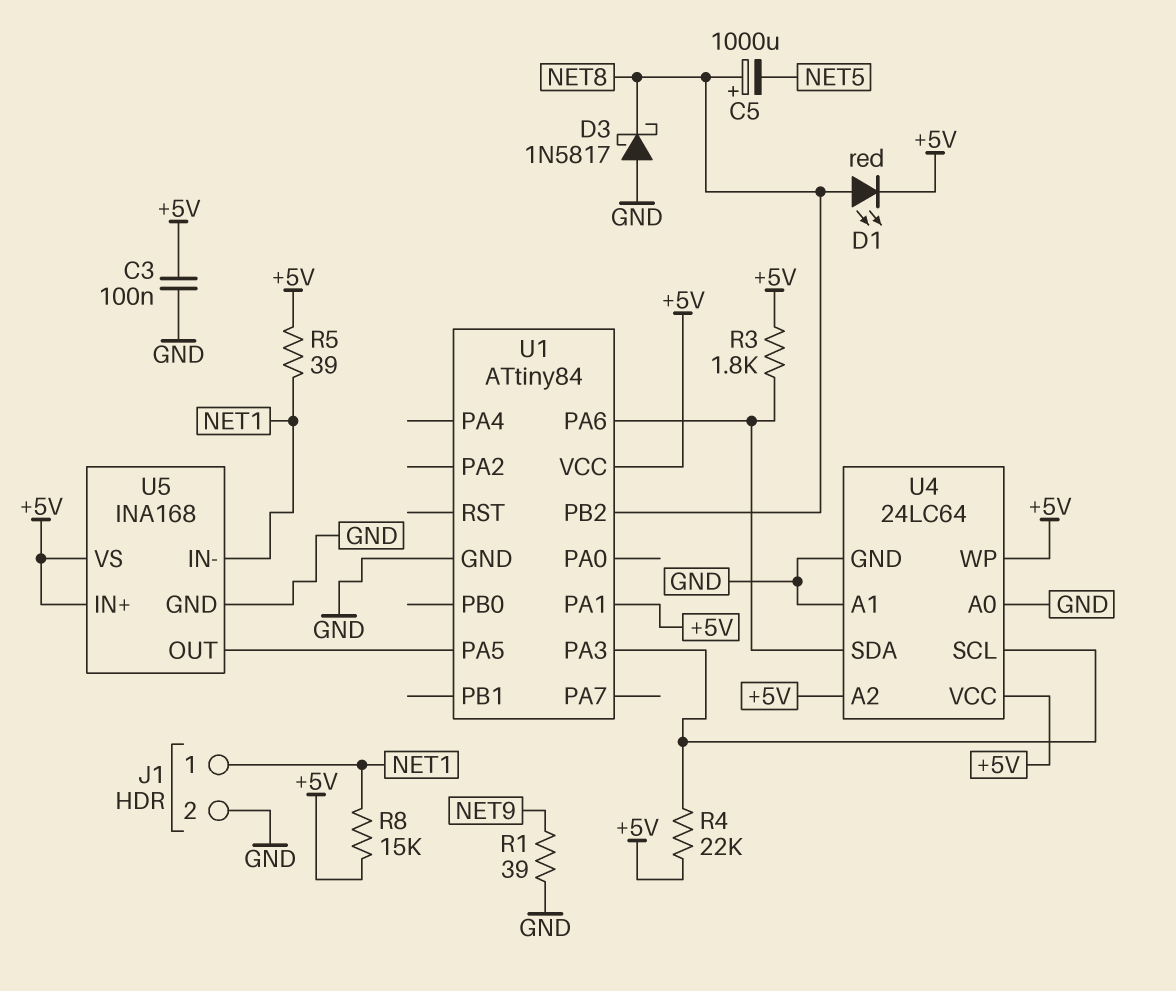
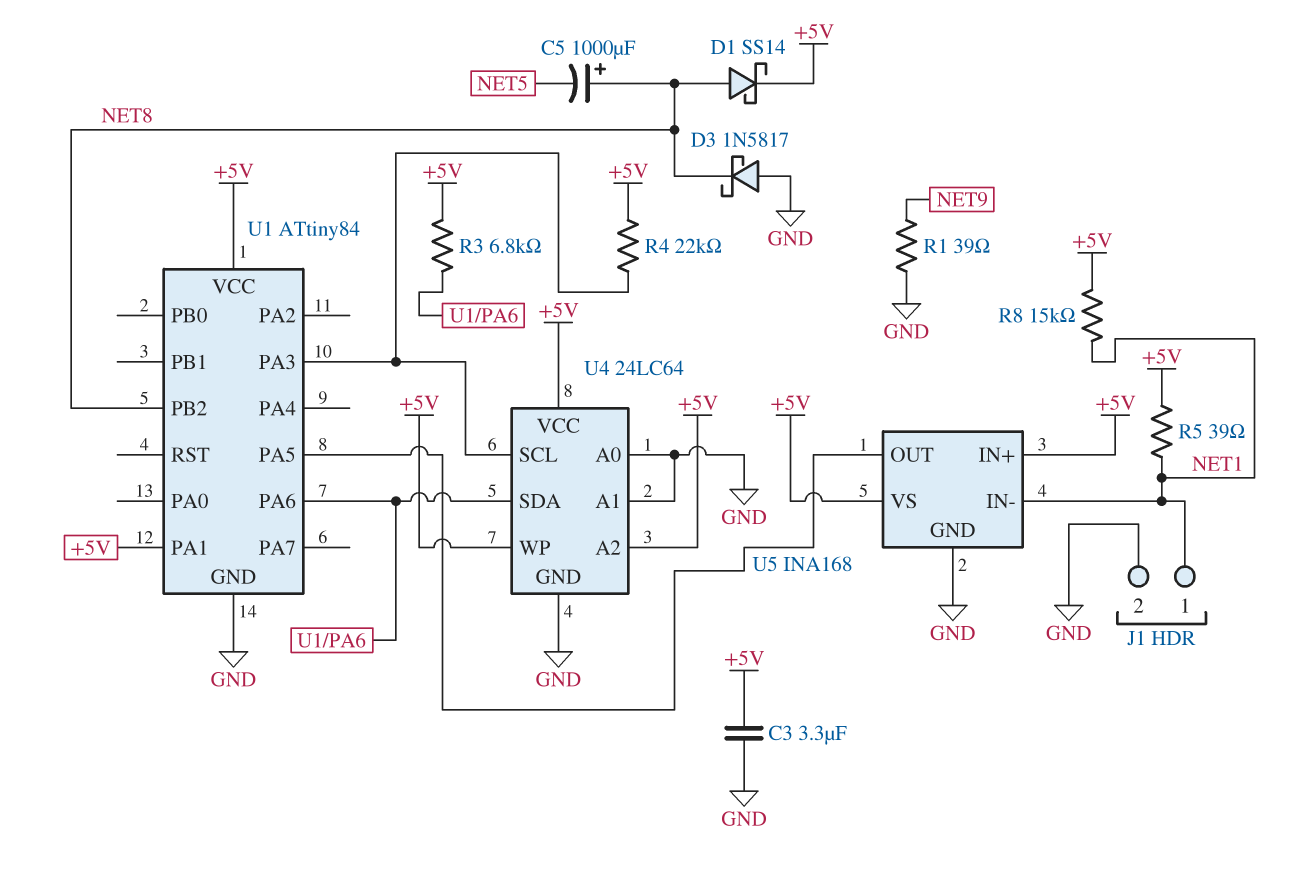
C3: 100nF (+5V, GND) -> 3.3uF (+5V, GND)
D1: LED red (A NET8, K +5V) -> schottky SS14 (A NET8, K +5V)
R3: 1.8k (+5V, U1/PA6) -> 6.8k (+5V, U1/PA6)

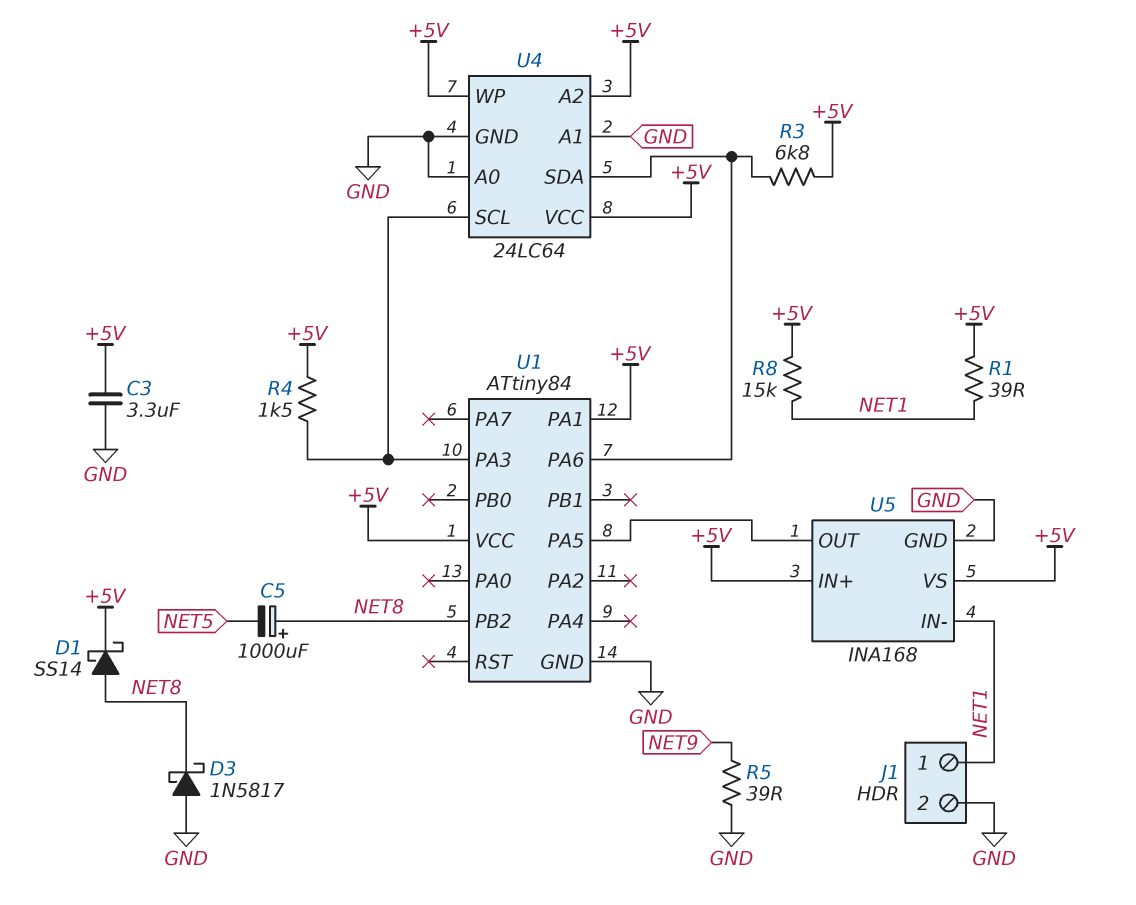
R1: 39 (GND, NET9) -> 39 (+5V, NET1)
R4: 22k (+5V, U1/PA3) -> 1.5k (+5V, U1/PA3)
R5: 39 (+5V, NET1) -> 39 (GND, NET9)

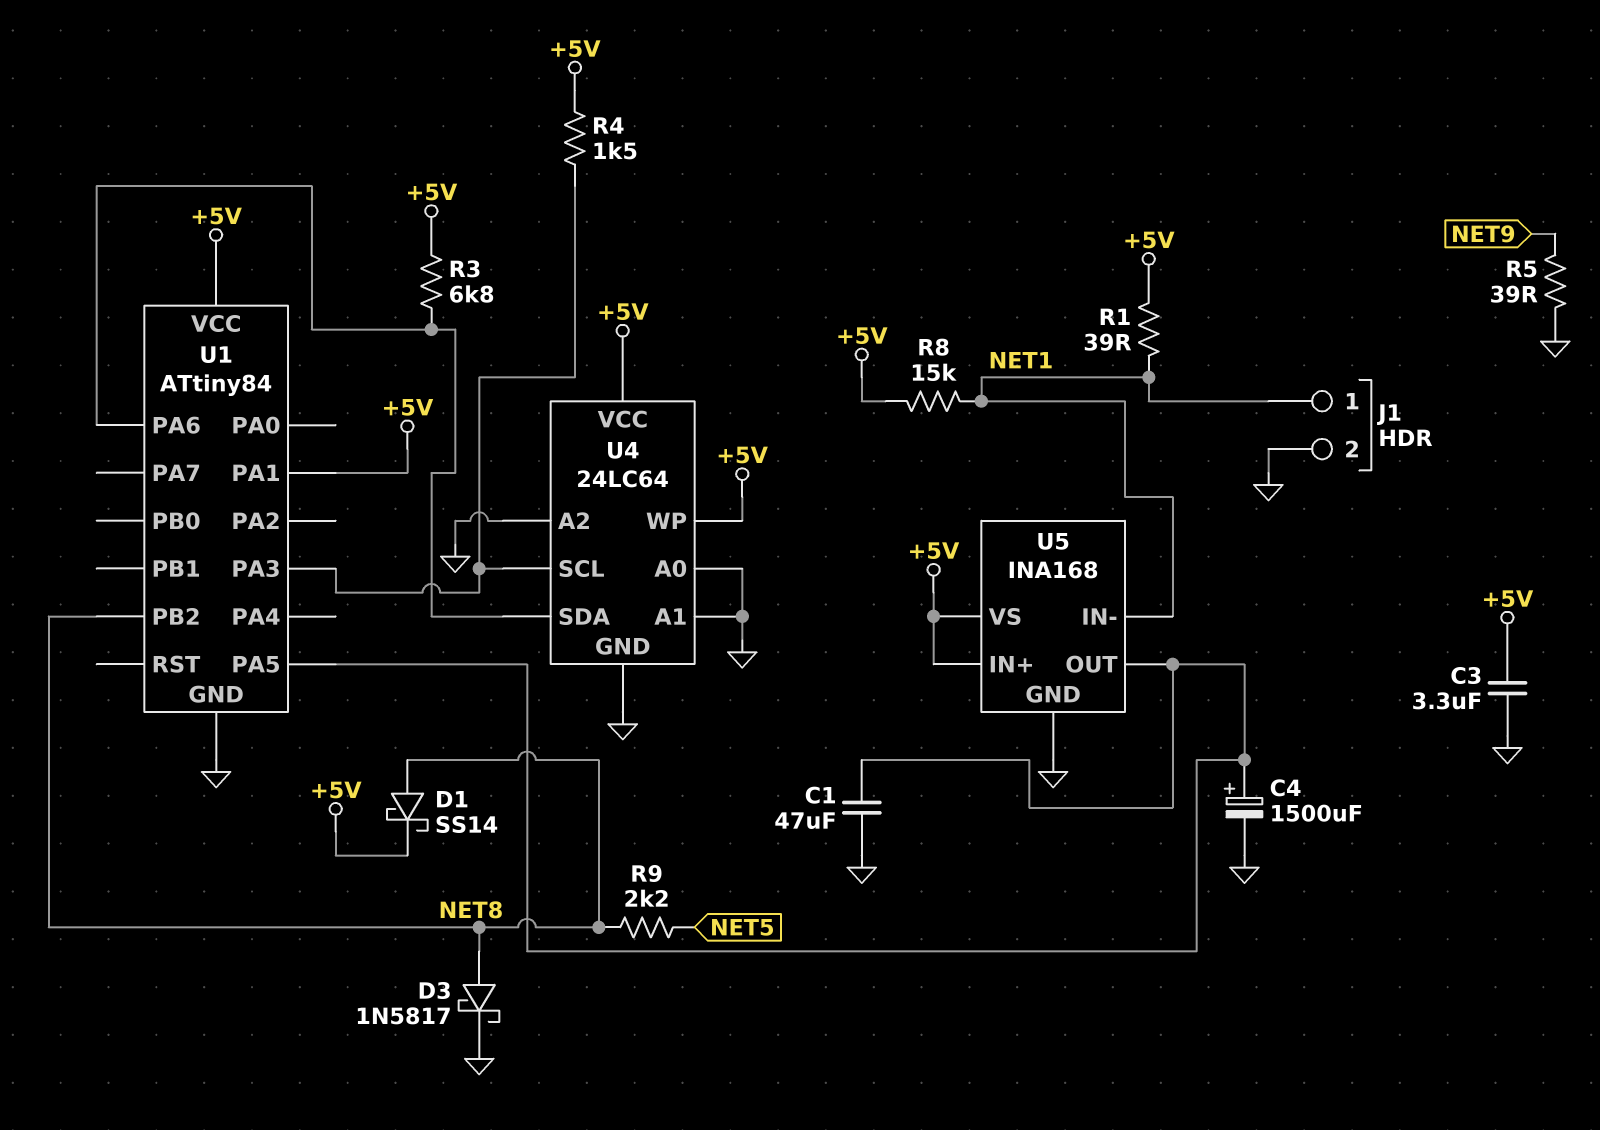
C1: none -> 47uF (GND, U1/PA5)
C4: none -> 1500uF (plus U1/PA5, minus GND)
C5: 1000uF (plus NET8, minus NET5) -> none
D3: schottky 1N5817 (A GND, K NET8) -> schottky 1N5817 (A NET8, K GND)
R9: none -> 2.2k (NET5, NET8)
U4 pin A2: +5V -> GND

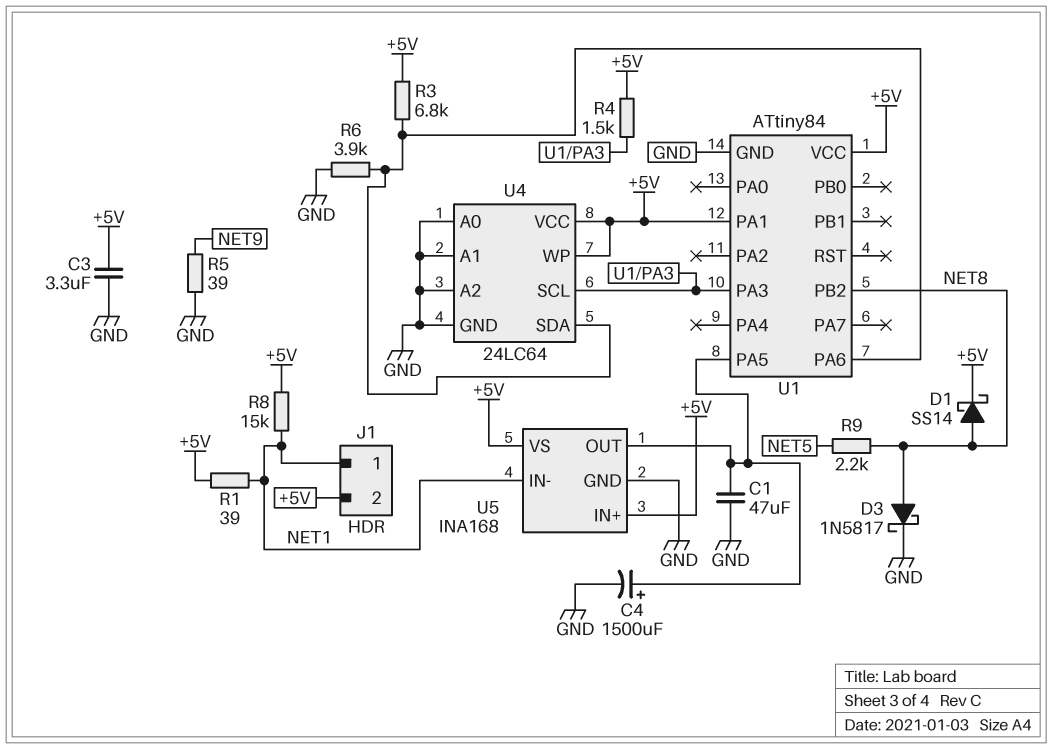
J1 pin 2: GND -> +5V
R6: none -> 3.9k (GND, U1/PA6)

